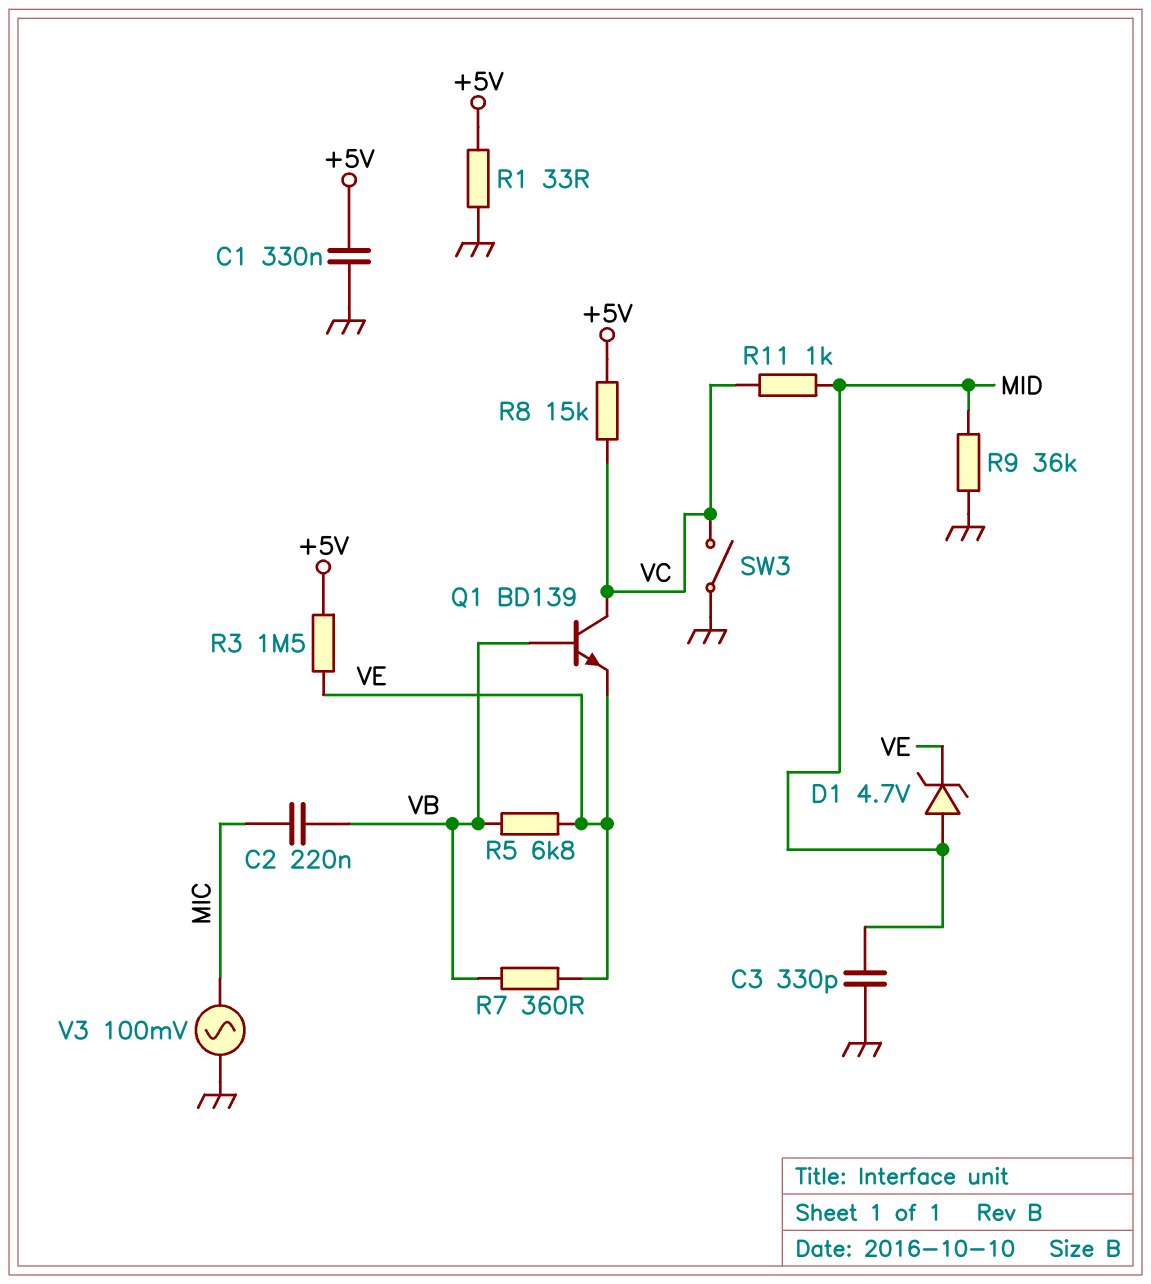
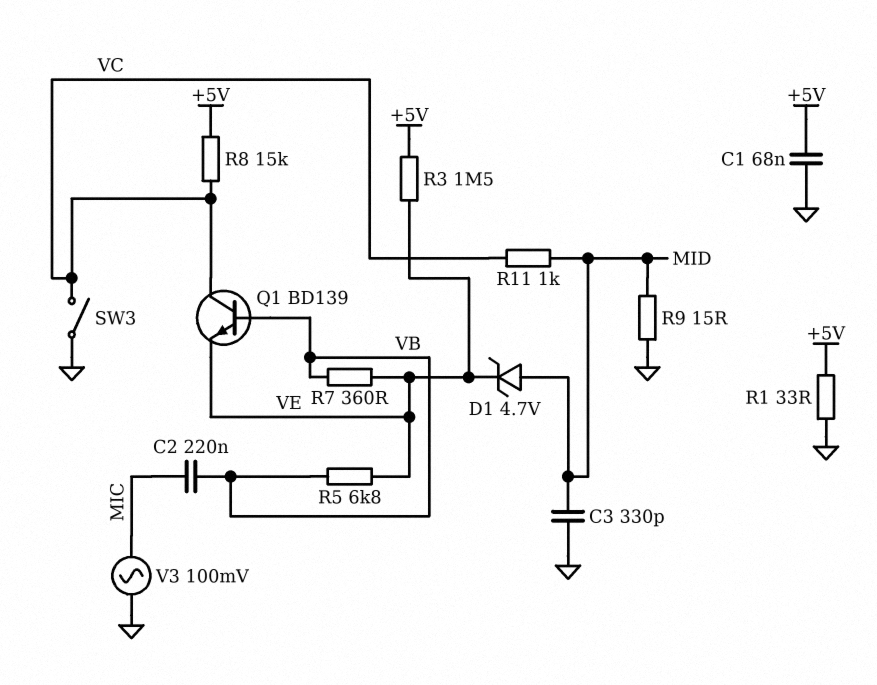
C1: 330nF (+5V, GND) -> 68nF (+5V, GND)
R9: 36k (GND, MID) -> 15 (GND, MID)

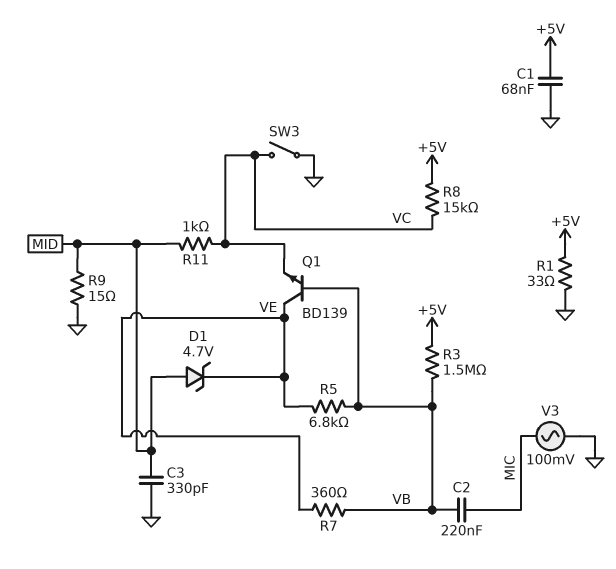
Q1: NPN BD139 (B VB, C VC, E VE) -> NPN BD139 (B VB, C VE, E VC)
R3: 1.5M (+5V, VE) -> 1.5M (+5V, VB)

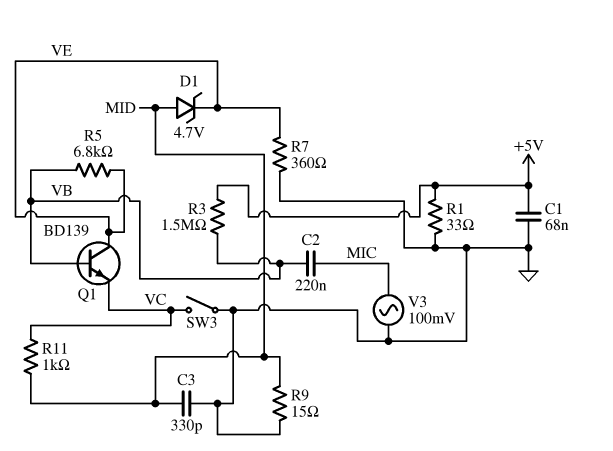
R7: 360 (VB, VE) -> 360 (GND, VE)
R8: 15k (+5V, VC) -> none

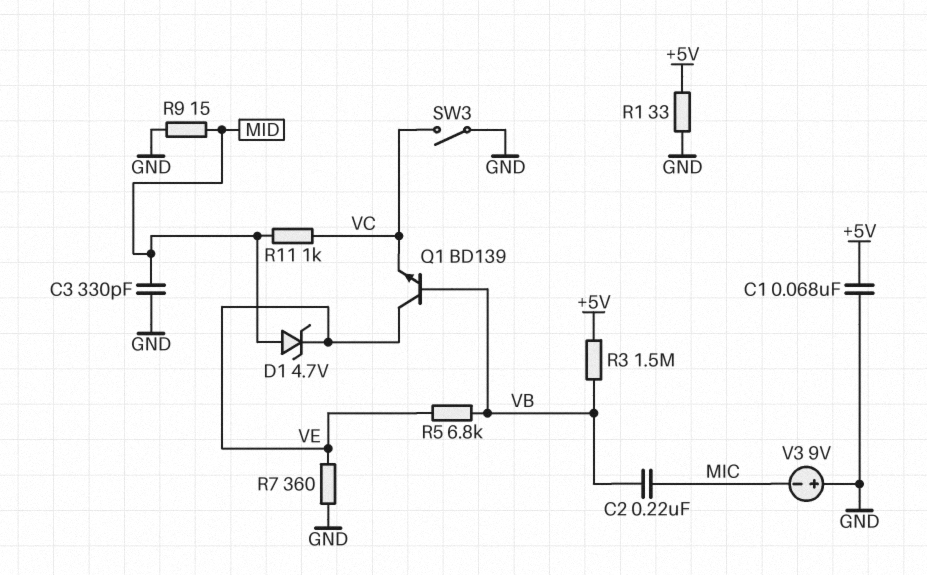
V3: AC 100mV (GND, MIC) -> 9V (plus GND, minus MIC)

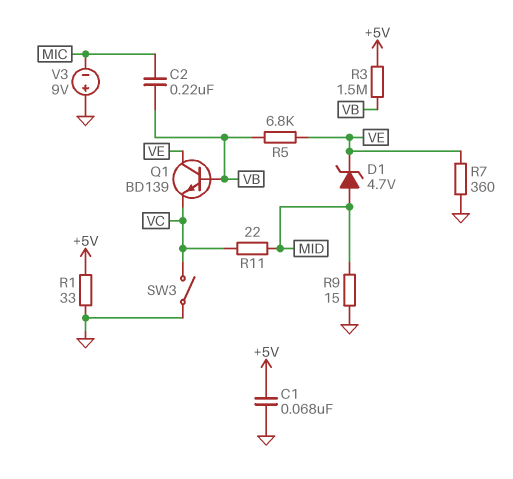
C3: 330pF (GND, MID) -> none
R11: 1k (MID, VC) -> 22 (MID, VC)

